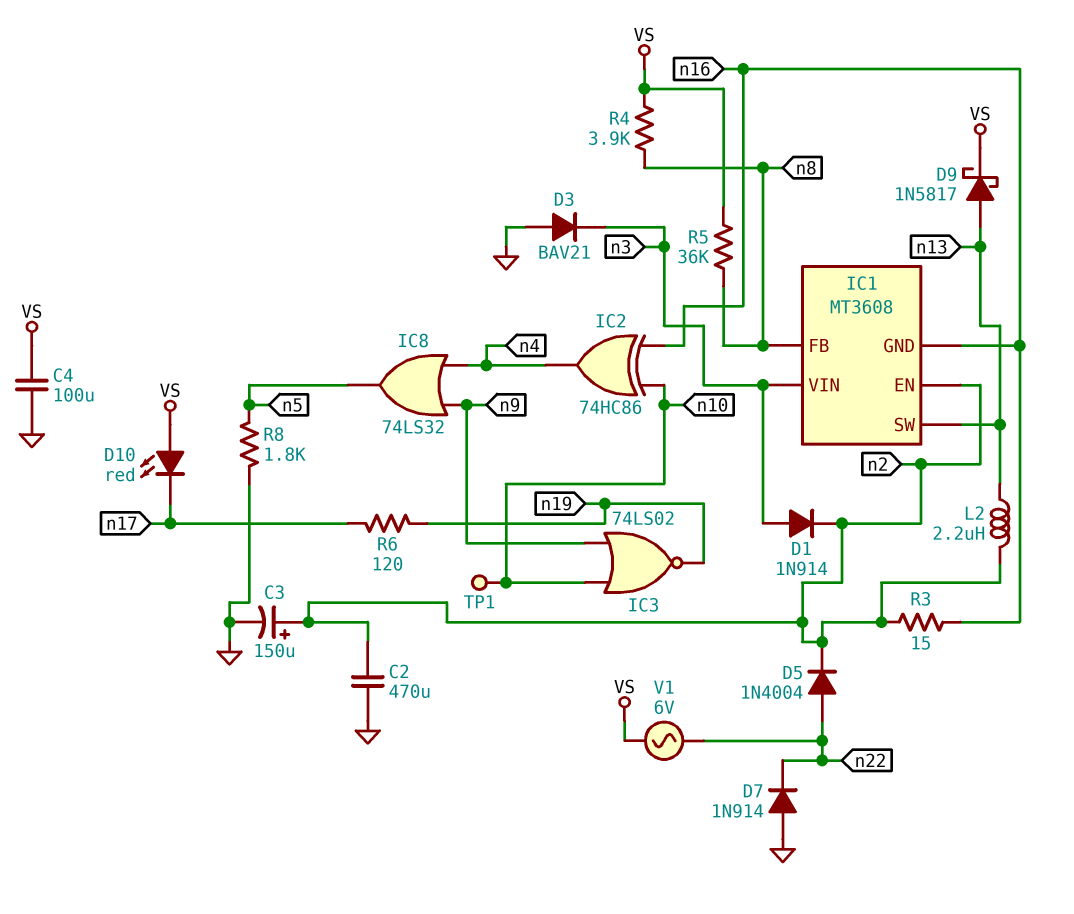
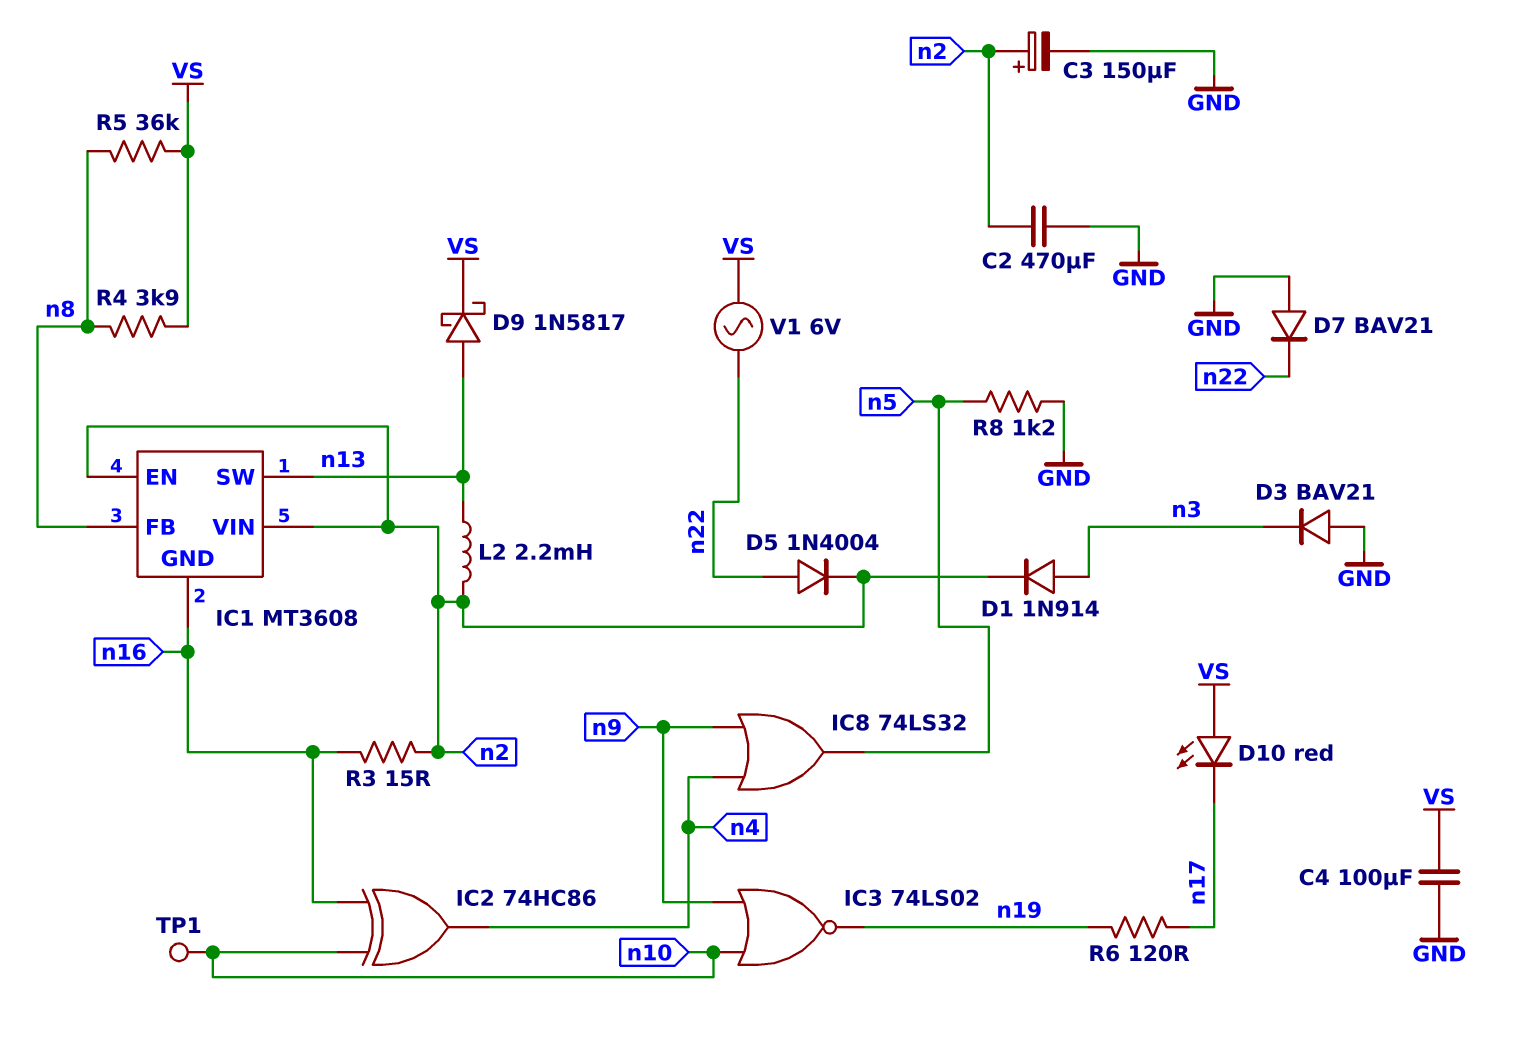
D7: diode 1N914 (A GND, K n22) -> diode BAV21 (A GND, K n22)
IC1 pin VIN: n3 -> n2
L2: 2.2uH (n2, n13) -> 2.2mH (n2, n13)
R8: 1.8k (GND, n5) -> 1.2k (GND, n5)

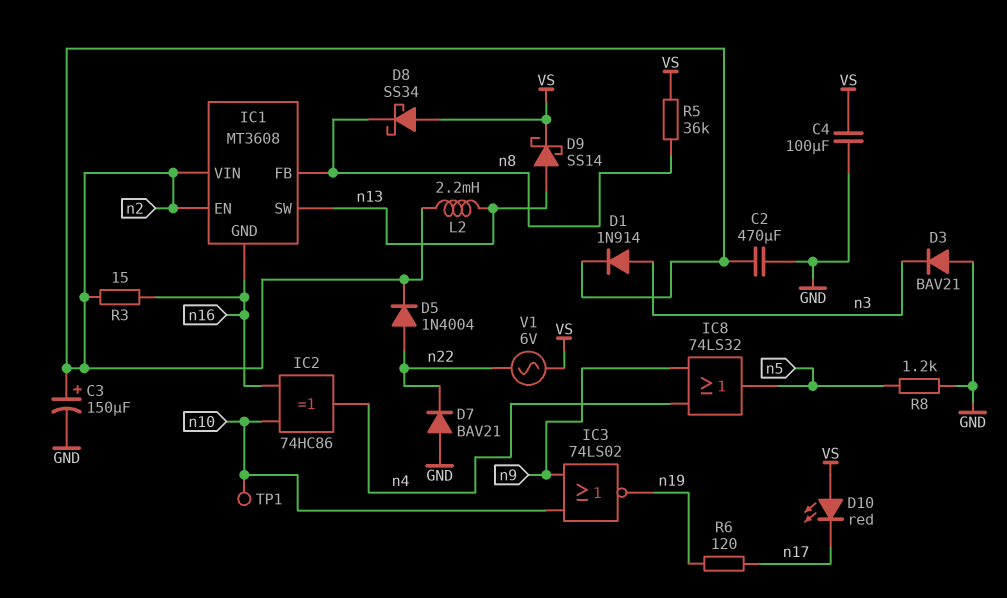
D8: none -> schottky SS34 (A VS, K n8)
D9: schottky 1N5817 (A n13, K VS) -> schottky SS14 (A n13, K VS)
R4: 3.9k (VS, n8) -> none

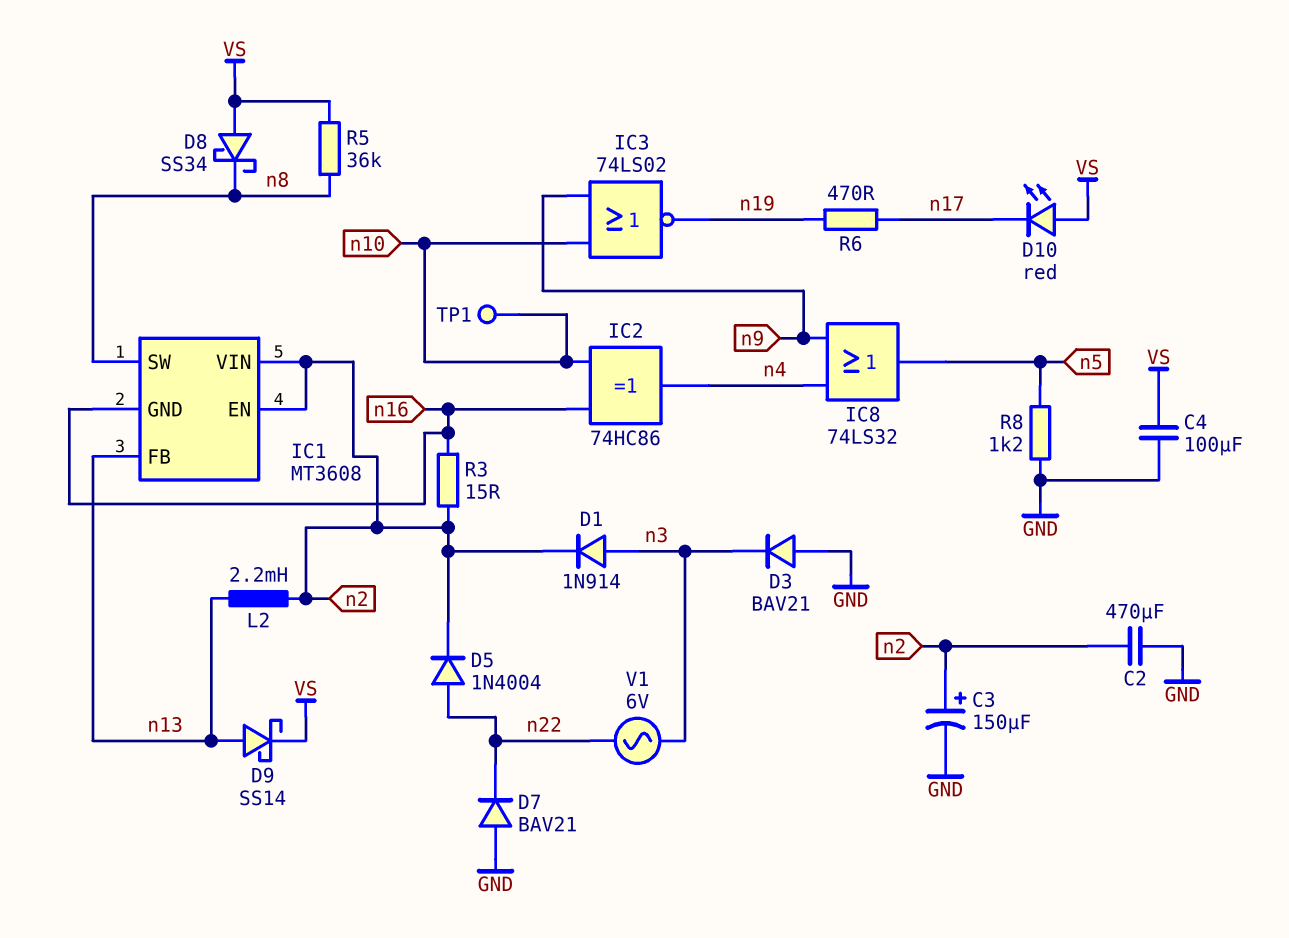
IC1 pin FB: n8 -> n13
IC1 pin SW: n13 -> n8
R6: 120 (n17, n19) -> 470 (n17, n19)
V1: AC 6V (VS, n22) -> AC 6V (n3, n22)

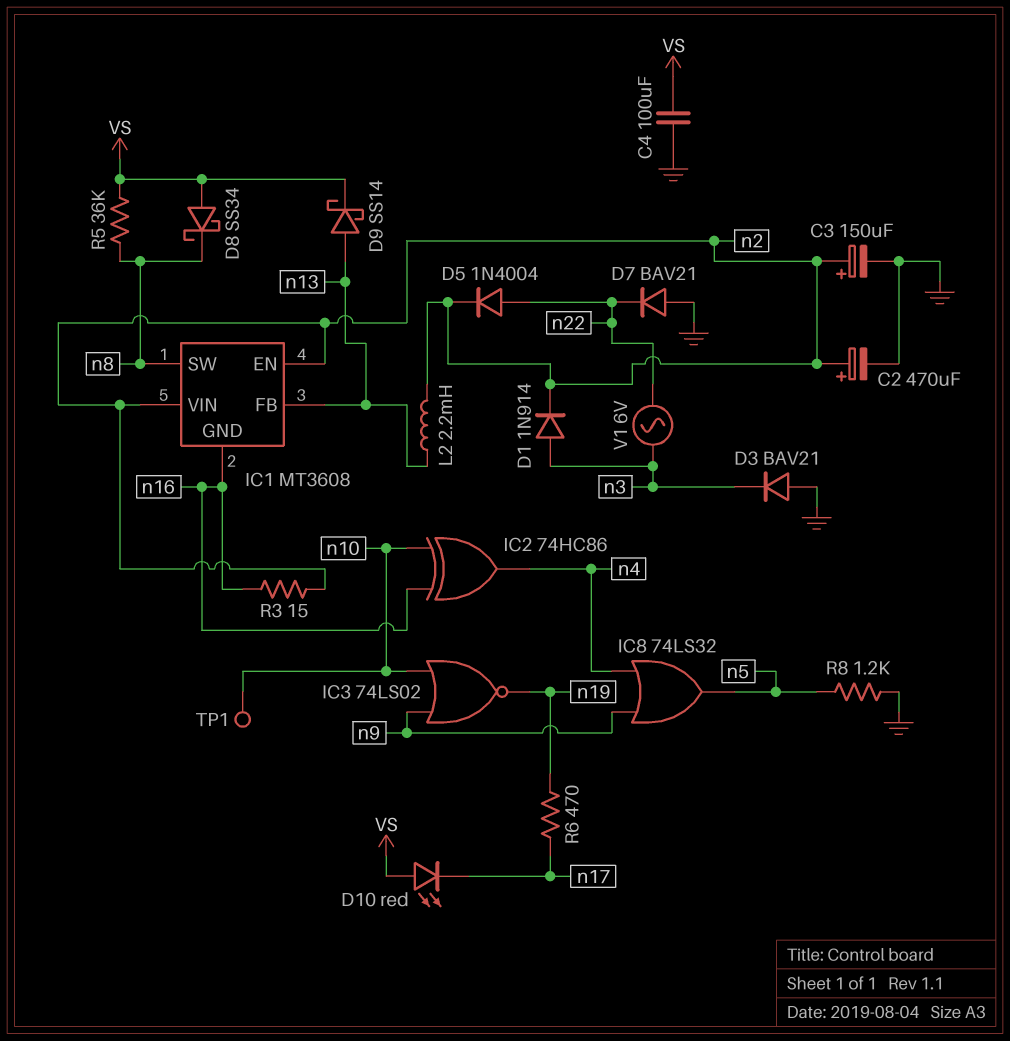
C2: 470uF (GND, n2) -> 470uF (plus n2, minus GND)

